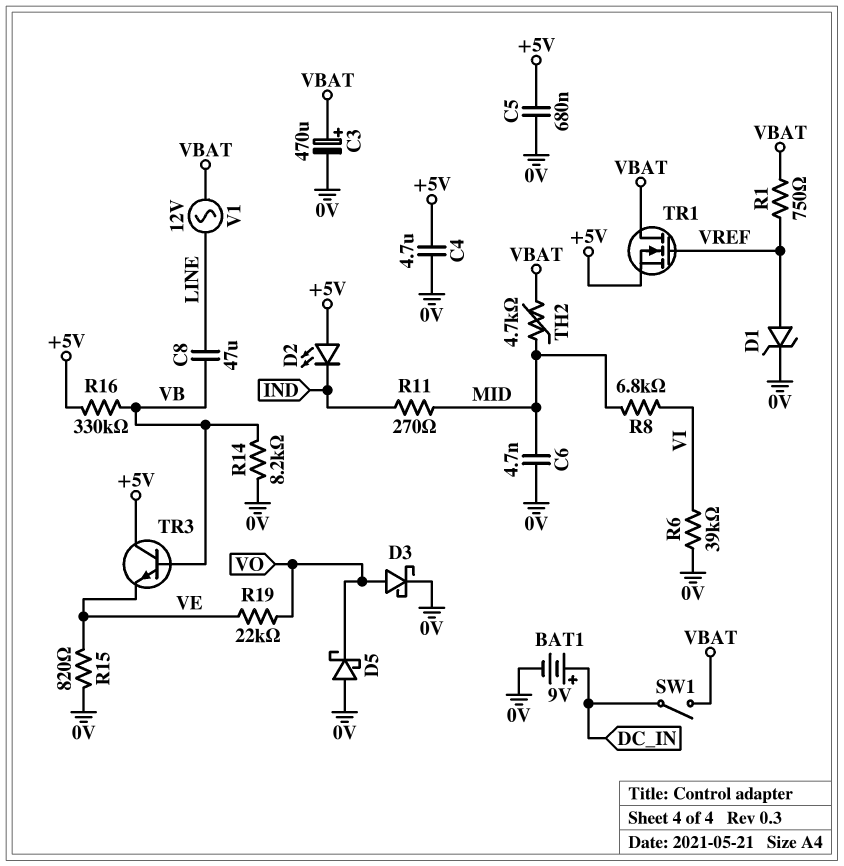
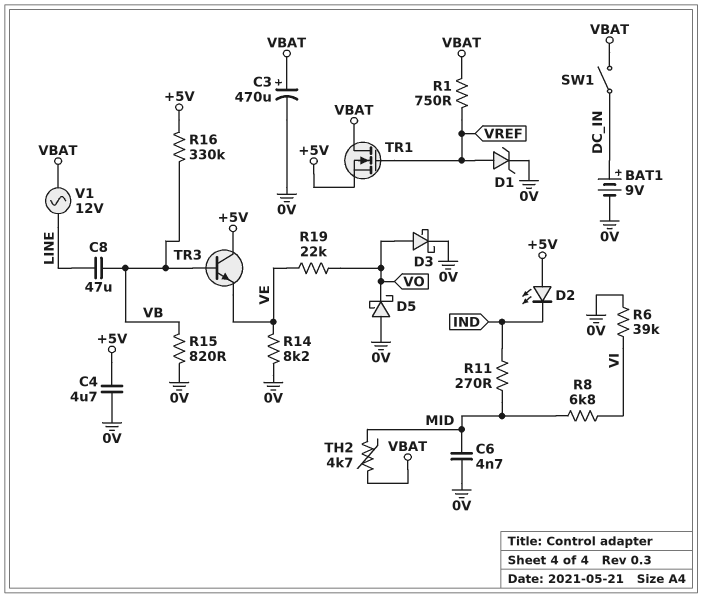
C5: 680nF (+5V, 0V) -> none
R14: 8.2k (0V, VB) -> 8.2k (0V, VE)
R15: 820 (0V, VE) -> 820 (0V, VB)

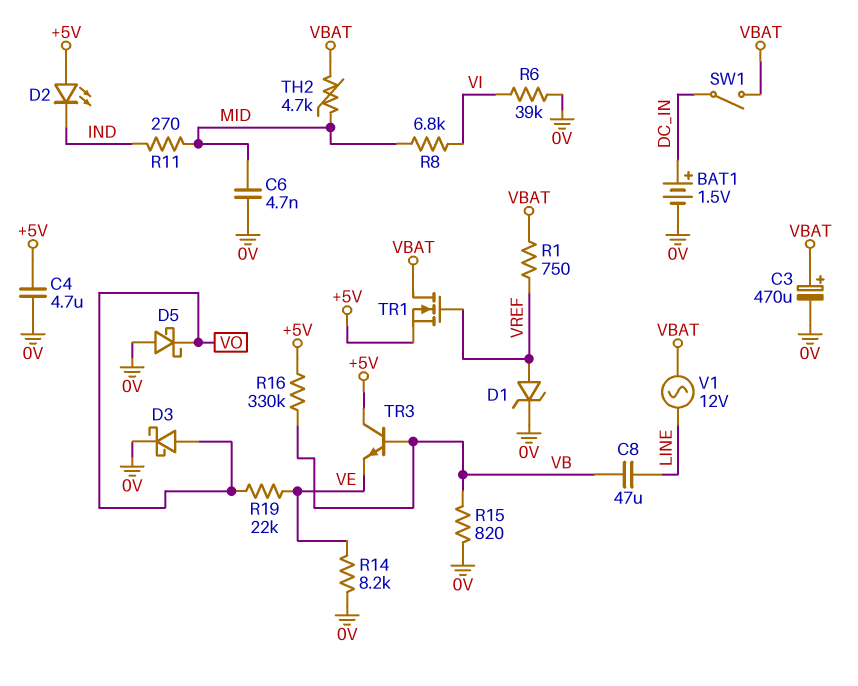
BAT1: 9V (plus DC_IN, minus 0V) -> 1.5V (plus DC_IN, minus 0V)

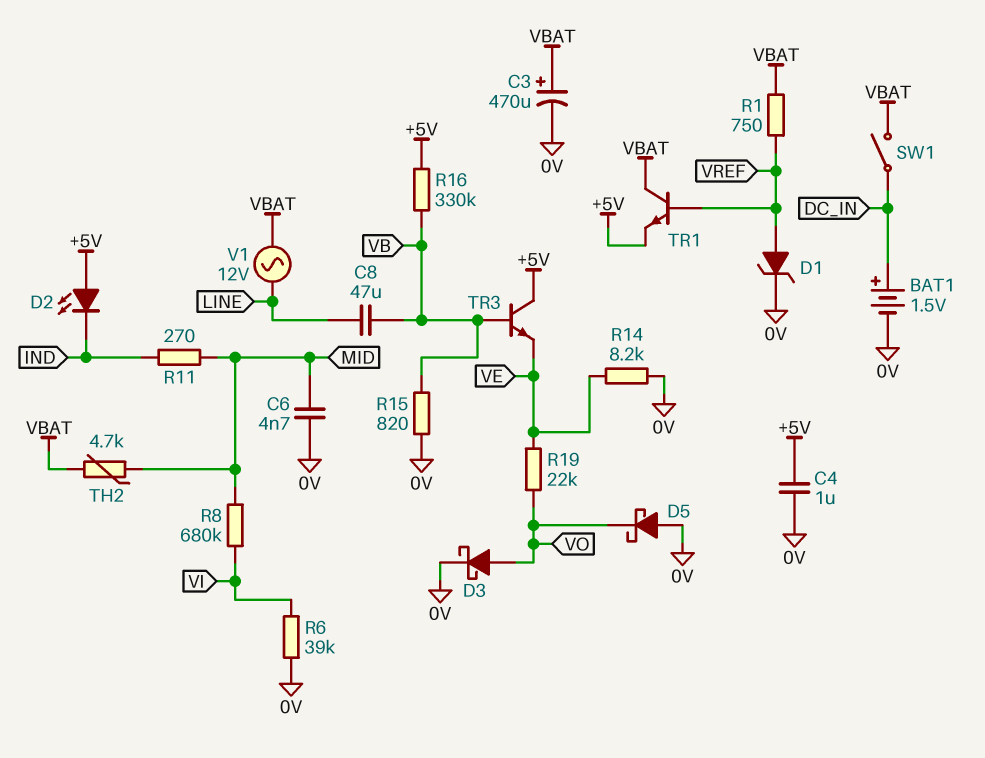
C4: 4.7uF (+5V, 0V) -> 1uF (+5V, 0V)
R8: 6.8k (MID, VI) -> 680k (MID, VI)
TR1: NMOS (G VREF, D VBAT, S +5V) -> NPN (B VREF, C VBAT, E +5V)

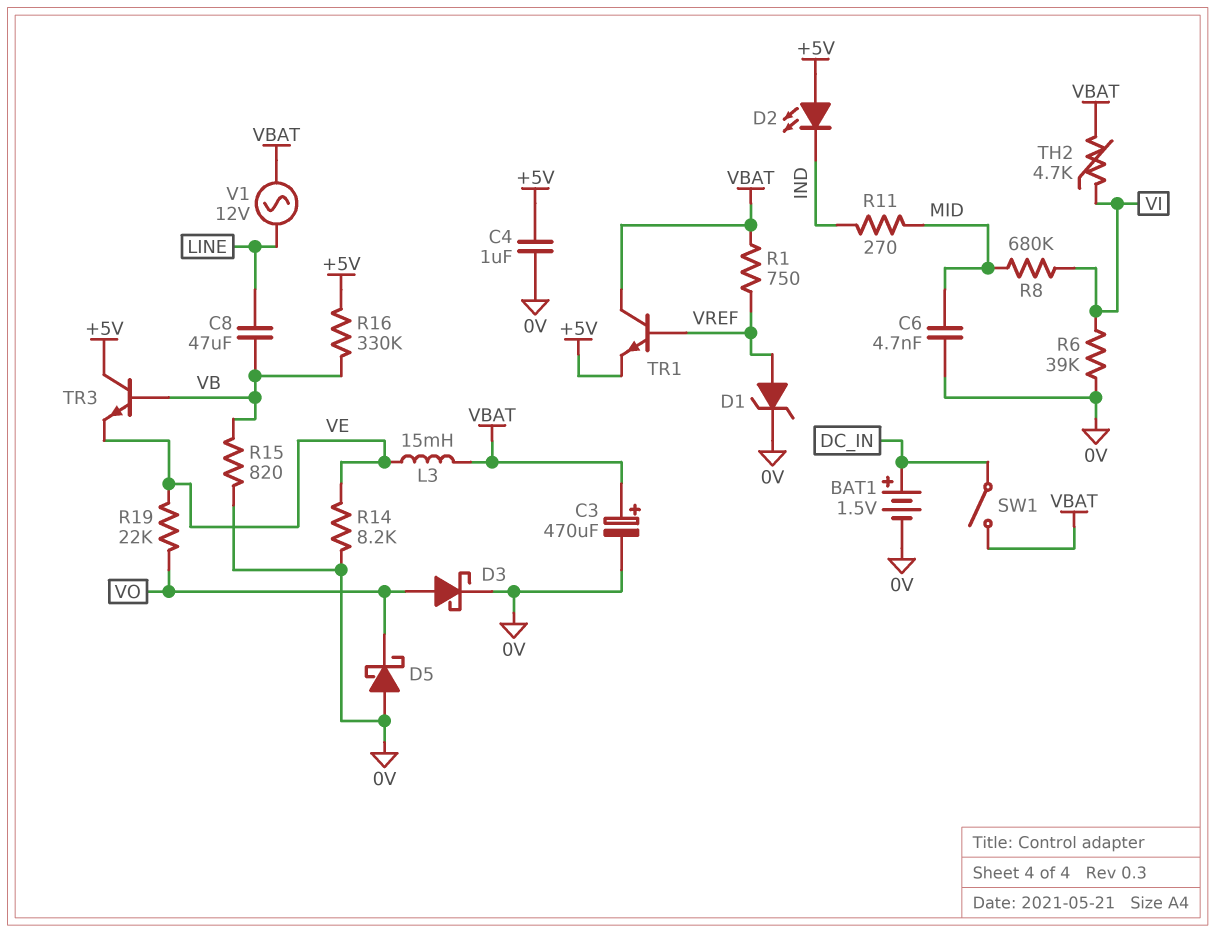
L3: none -> 15mH (VBAT, VE)
TH2: 4.7k (MID, VBAT) -> 4.7k (VBAT, VI)

